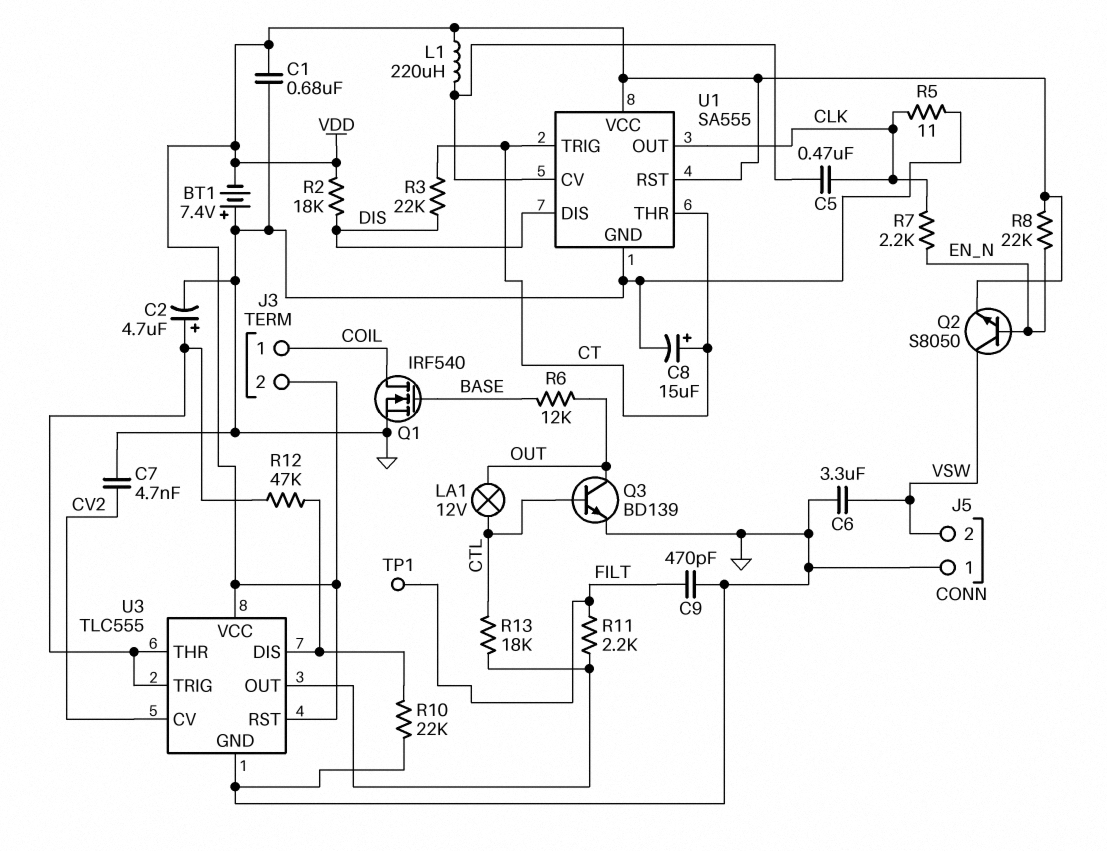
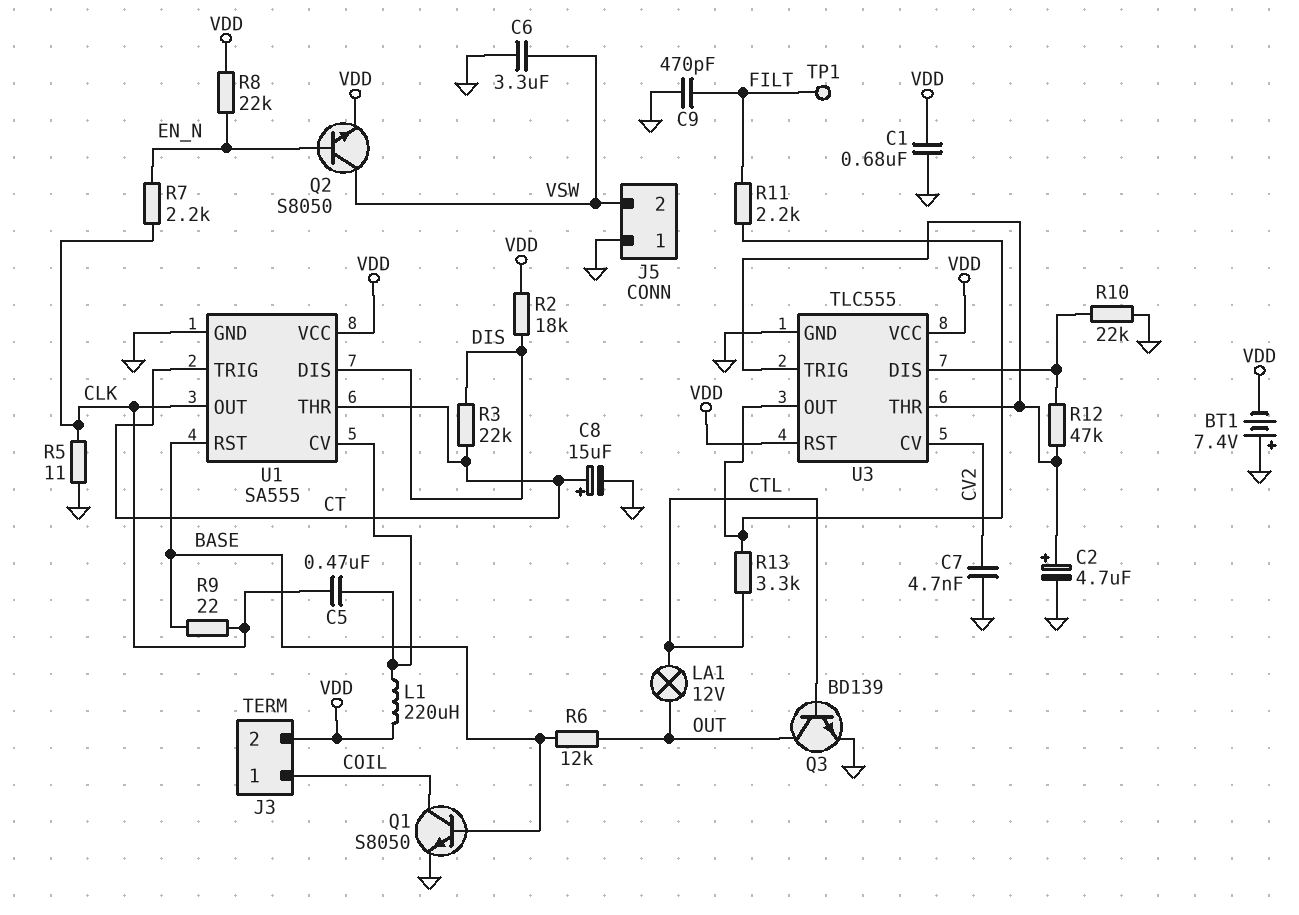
Q1: NMOS IRF540 (G BASE, D COIL, S GND) -> NPN S8050 (B BASE, C COIL, E GND)
R9: none -> 22 (BASE, CLK)
R13: 18k (CTL, U3/OUT) -> 3.3k (CTL, U3/OUT)
U1 pin RST: VDD -> BASE

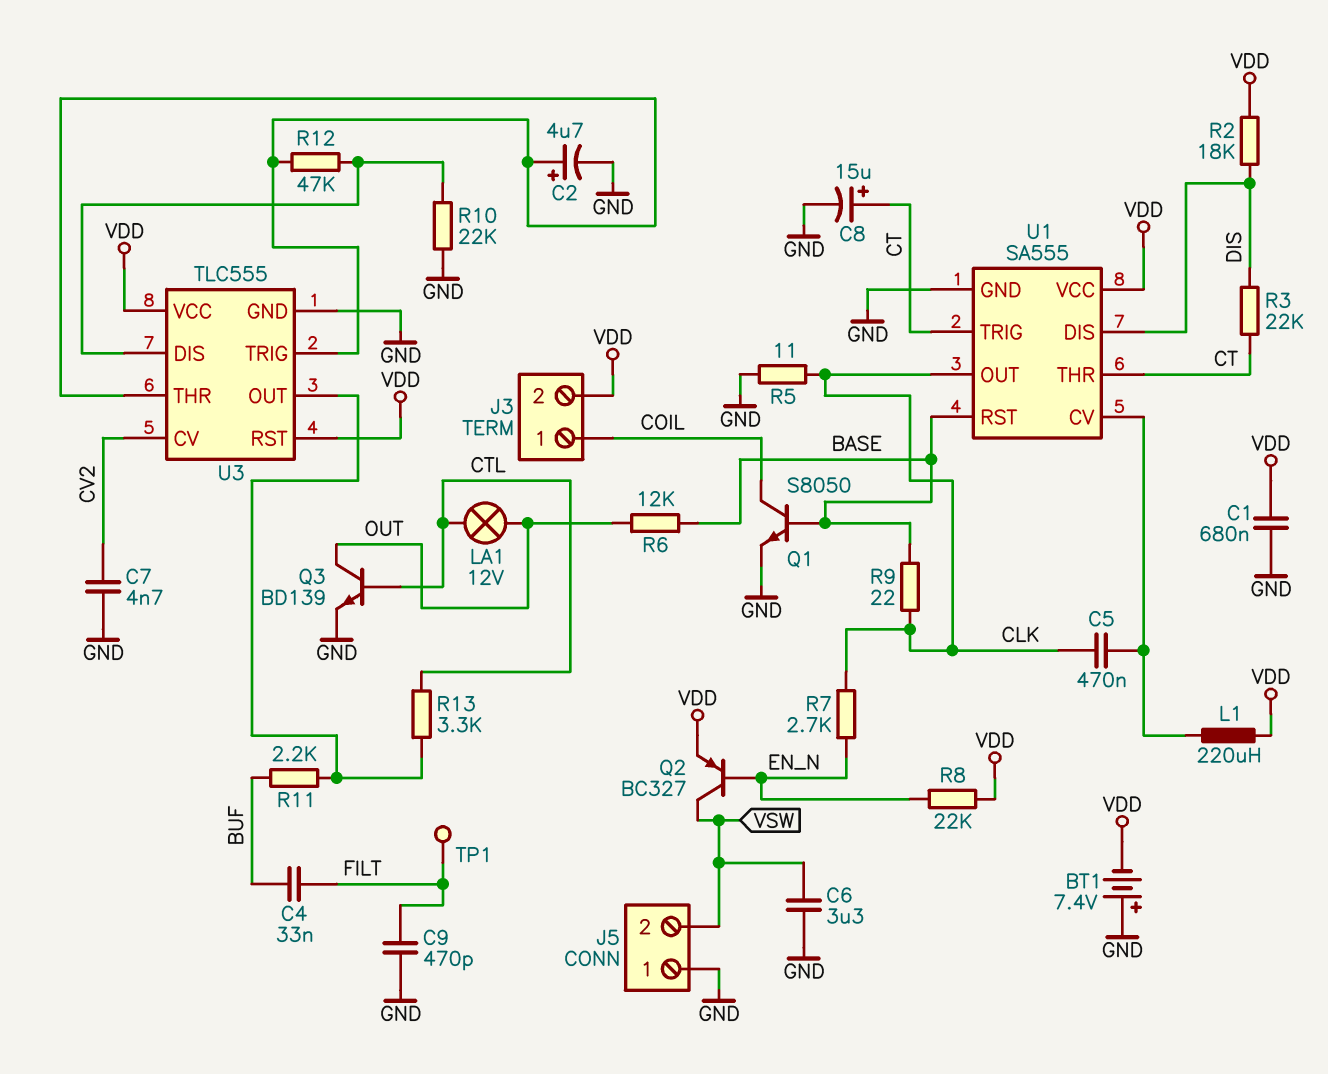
C4: none -> 33nF (BUF, FILT)
Q2: NPN S8050 (B EN_N, C VSW, E VDD) -> PNP BC327 (B EN_N, C VSW, E VDD)
R7: 2.2k (CLK, EN_N) -> 2.7k (CLK, EN_N)
R11: 2.2k (FILT, U3/OUT) -> 2.2k (BUF, U3/OUT)

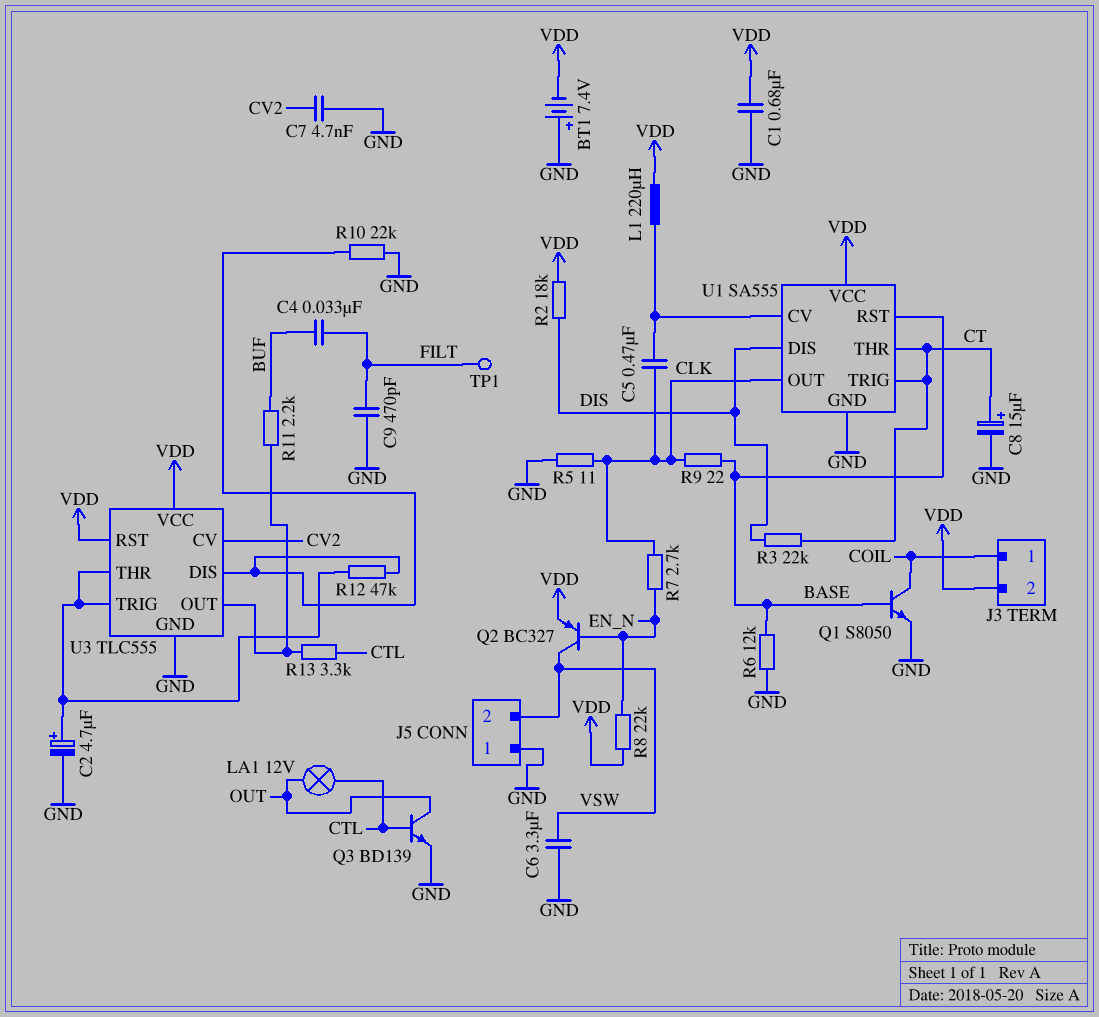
R6: 12k (BASE, OUT) -> 12k (BASE, GND)

